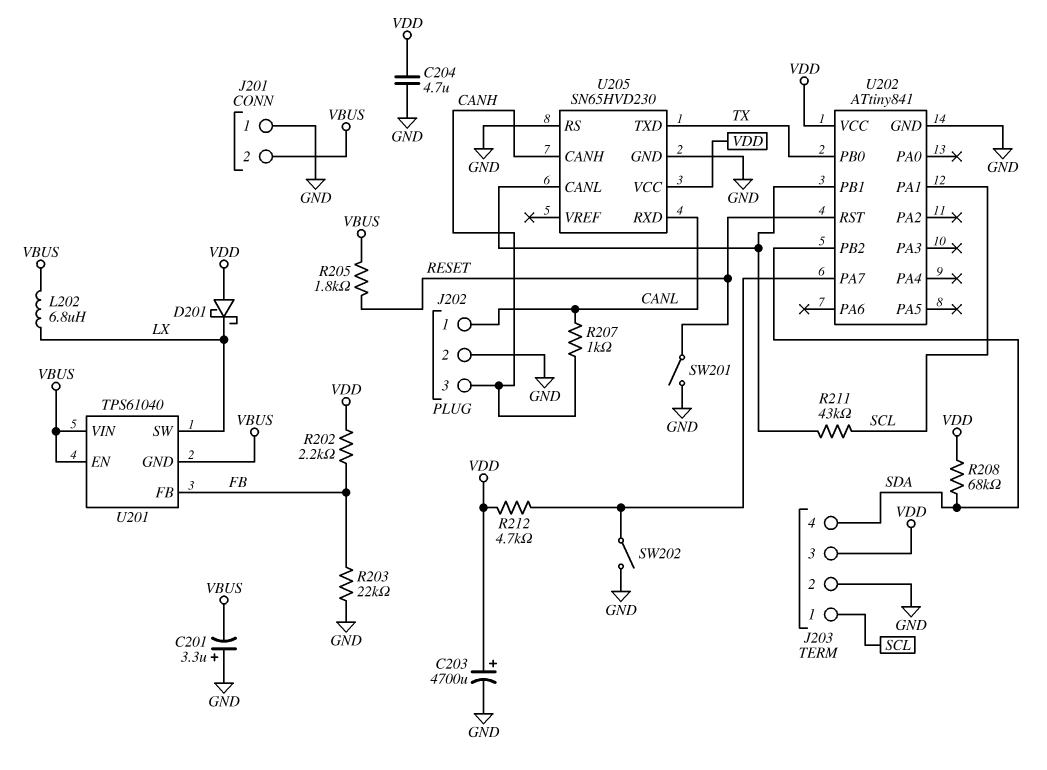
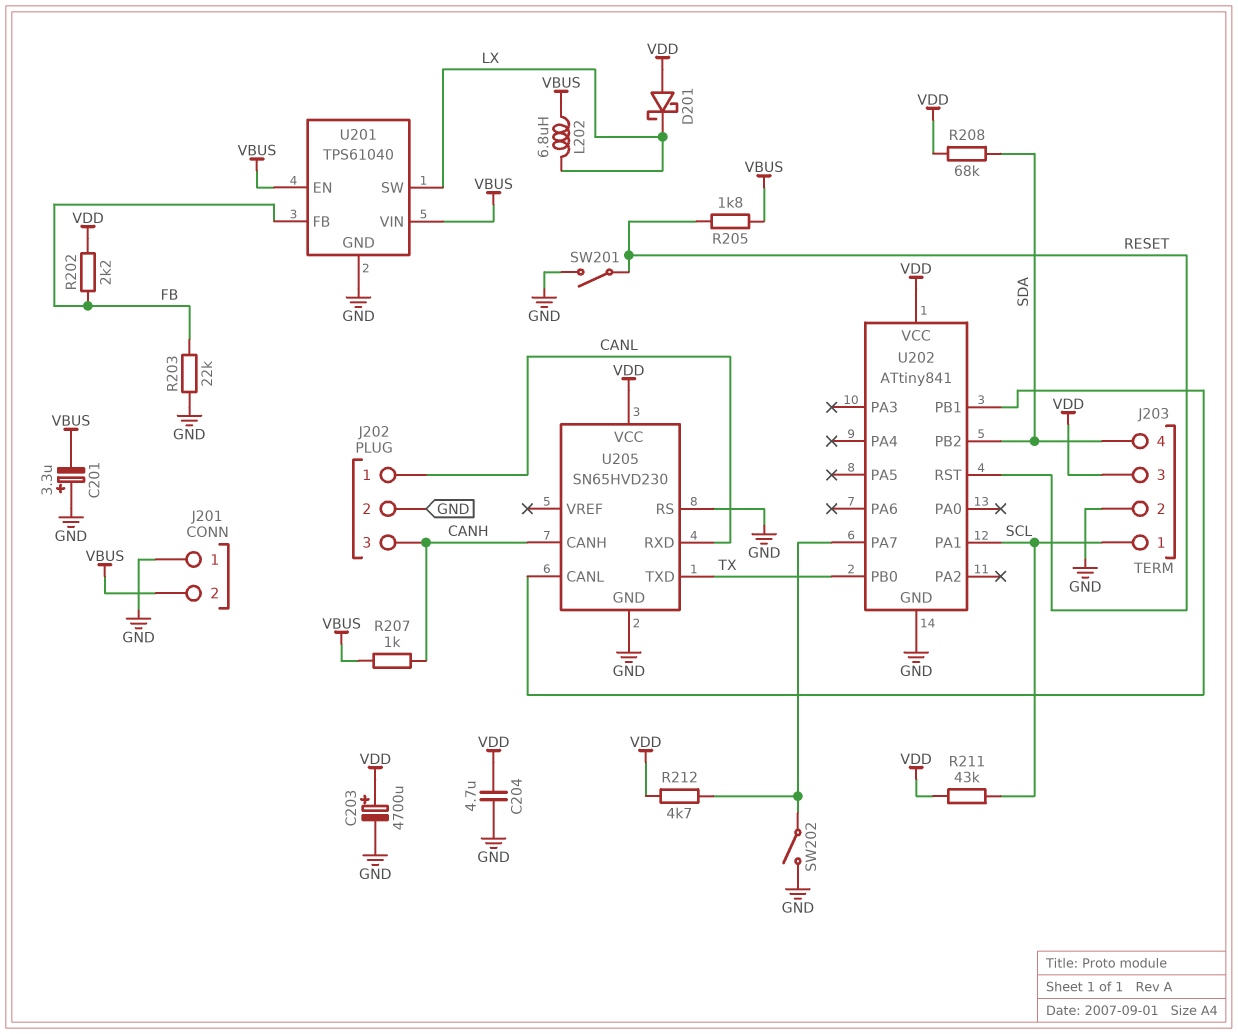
R207: 1k (CANH, CANL) -> 1k (CANH, VBUS)
R211: 43k (SCL, U202/PB1) -> 43k (SCL, VDD)
U201 pin GND: VBUS -> GND

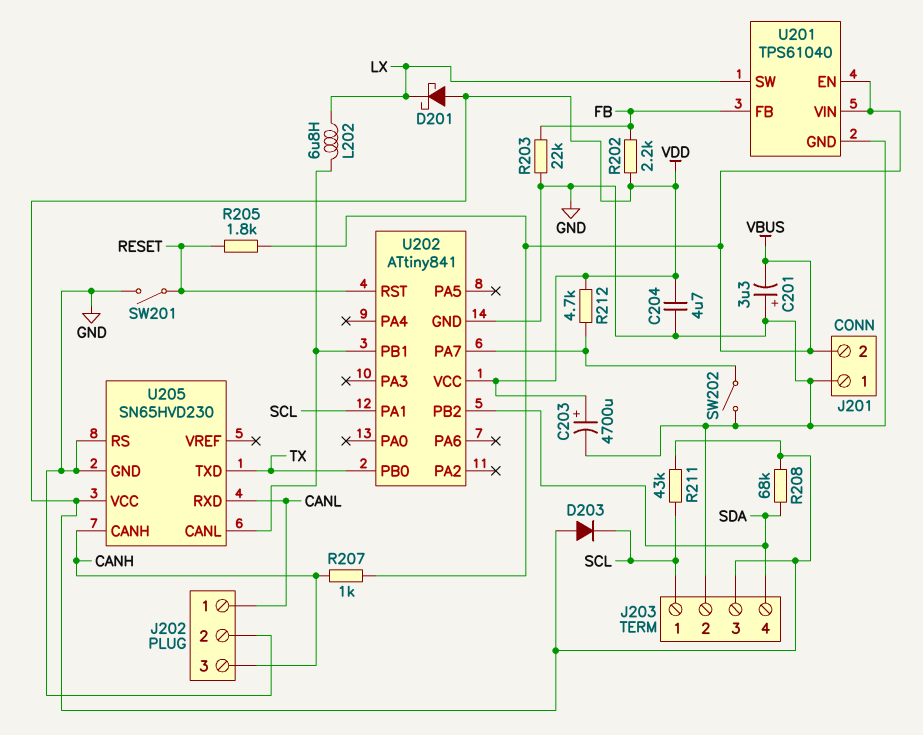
D203: none -> diode (A VDD, K SCL)
L202: 6.8uH (LX, VBUS) -> 6.8uH (LX, U202/PB1)

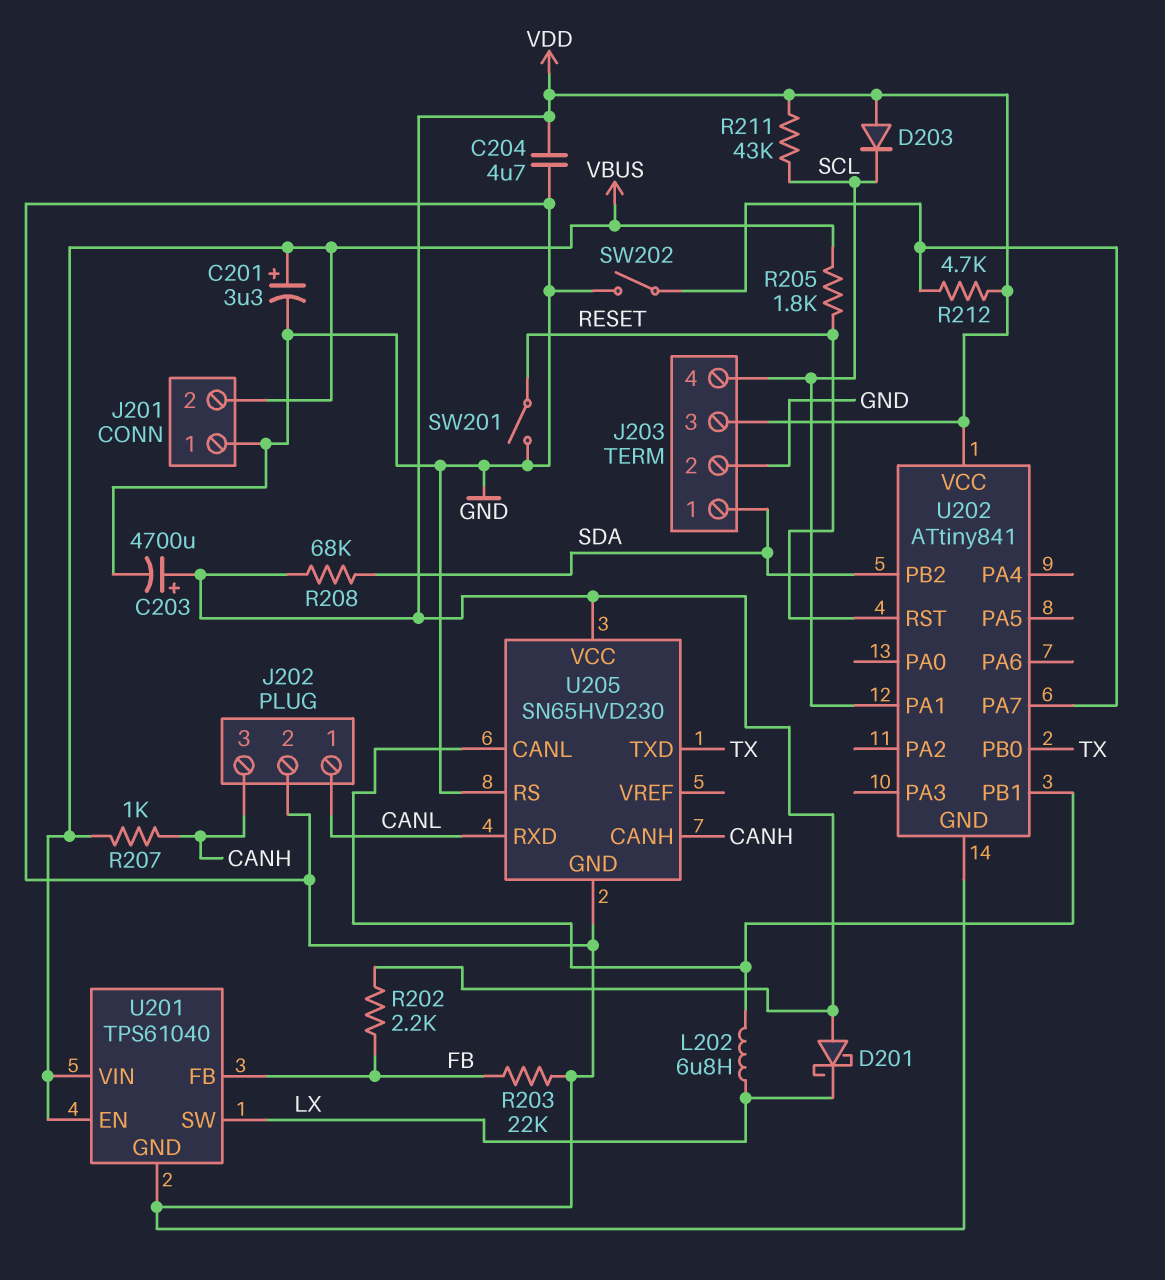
C201: 3.3uF (plus GND, minus VBUS) -> 3.3uF (plus VBUS, minus GND)
J203 pin 1: SCL -> SDA
J203 pin 4: SDA -> SCL

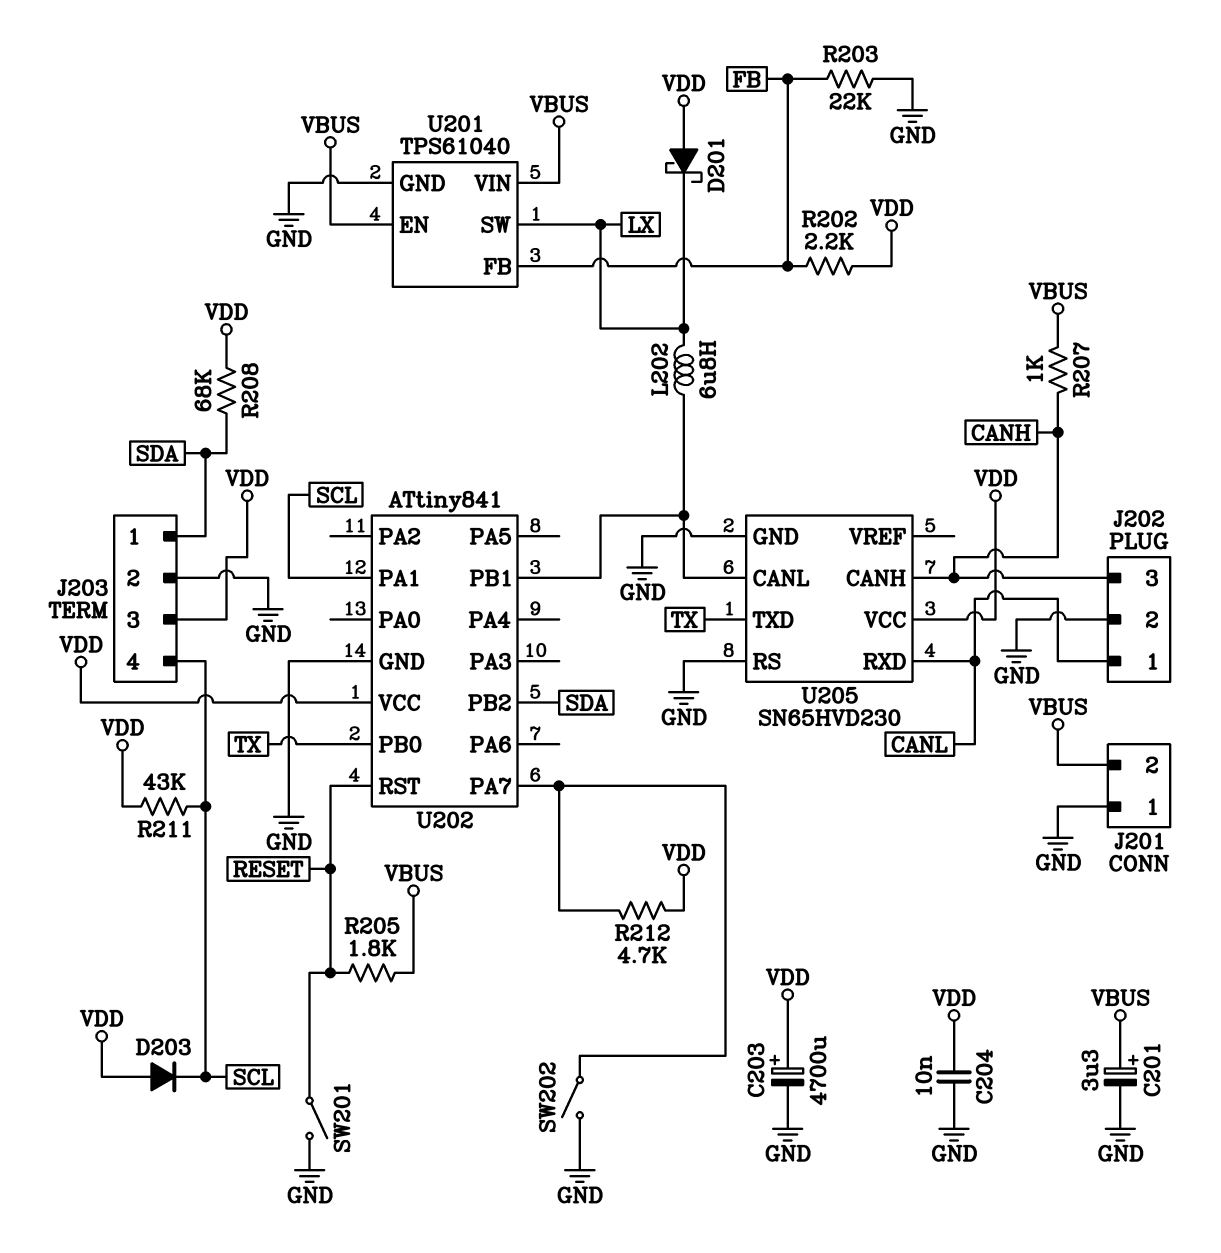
C204: 4.7uF (GND, VDD) -> 10nF (GND, VDD)

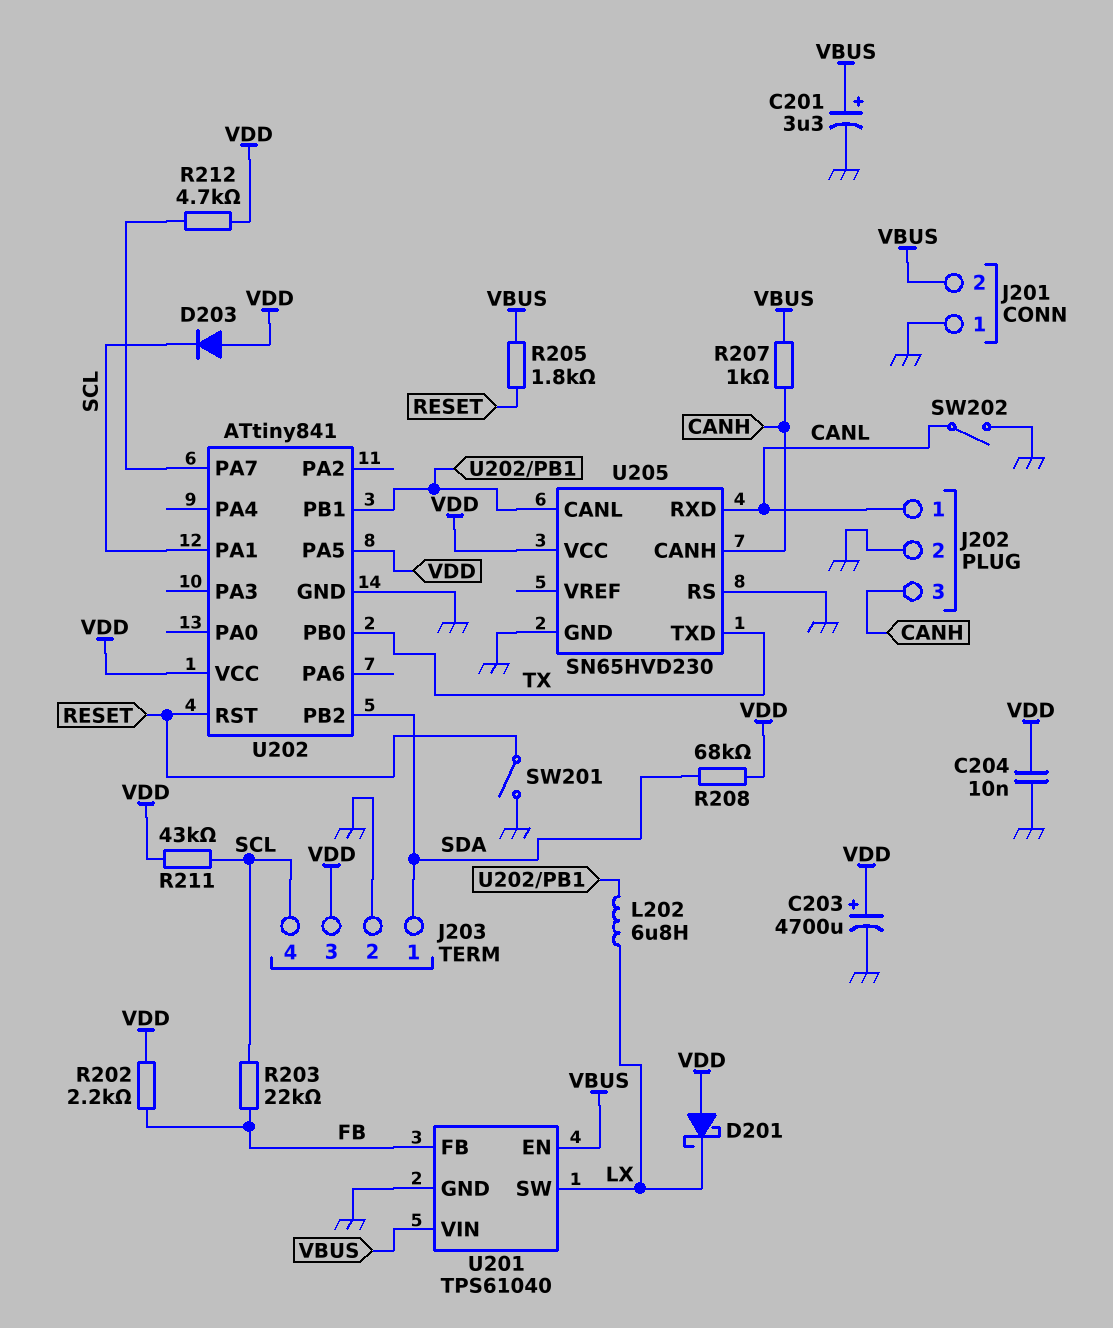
R203: 22k (FB, GND) -> 22k (FB, SCL)
SW202: switch (GND, U202/PA7) -> switch (CANL, GND)
U202 pin PA5: none -> VDD

